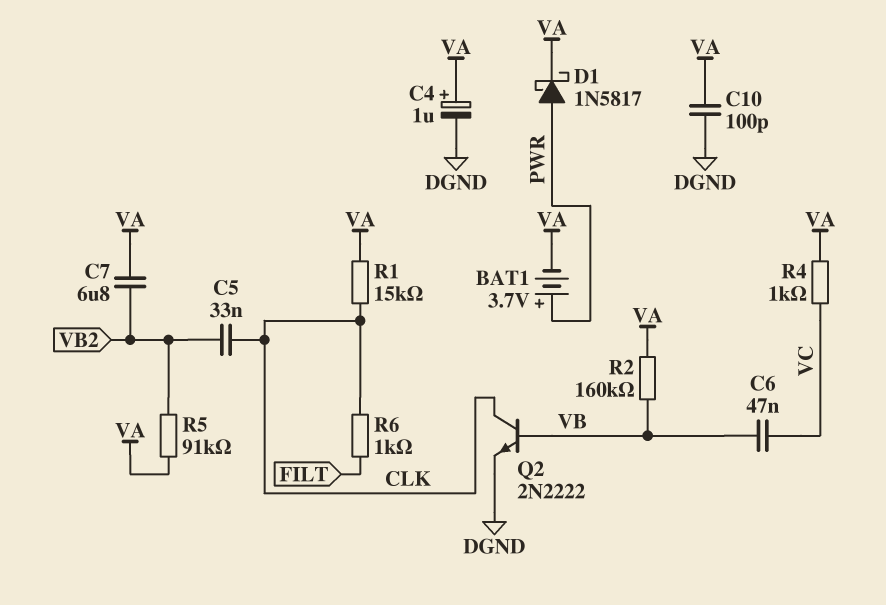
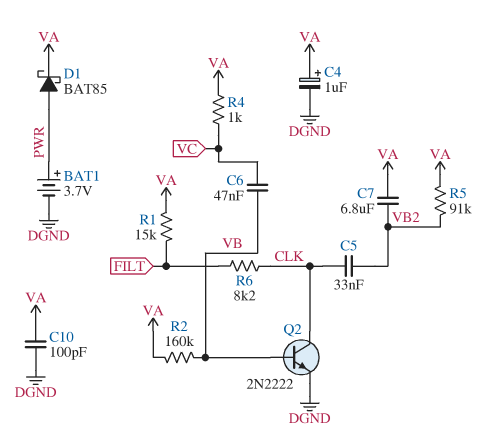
BAT1: 3.7V (plus PWR, minus VA) -> 3.7V (plus PWR, minus DGND)
D1: schottky 1N5817 (A PWR, K VA) -> schottky BAT85 (A PWR, K VA)
R1: 15k (CLK, VA) -> 15k (FILT, VA)
R6: 1k (CLK, FILT) -> 8.2k (CLK, FILT)

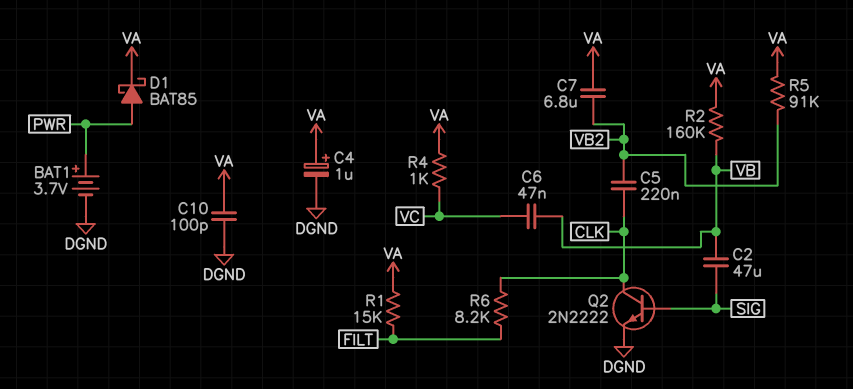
C2: none -> 47uF (SIG, VB)
C5: 33nF (CLK, VB2) -> 220nF (CLK, VB2)
Q2: NPN 2N2222 (B VB, C CLK, E DGND) -> NPN 2N2222 (B SIG, C CLK, E DGND)

